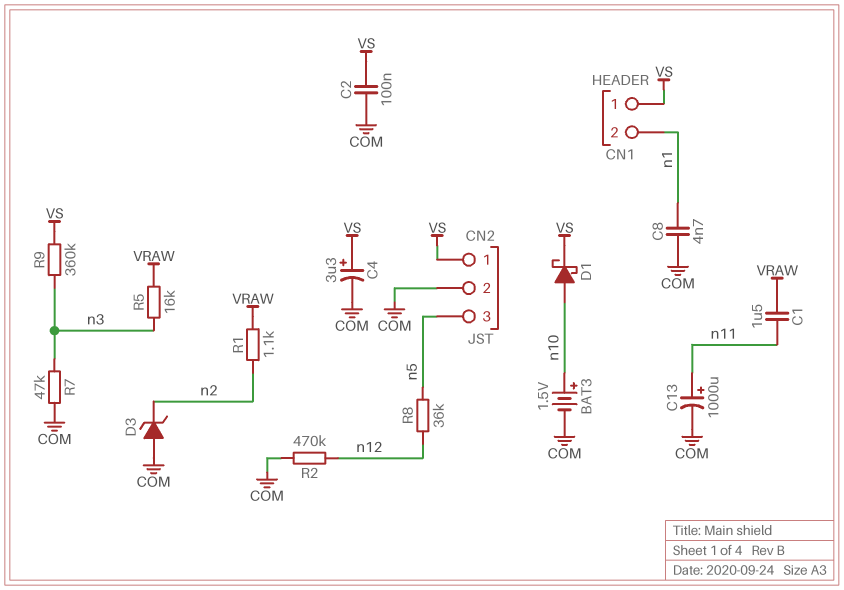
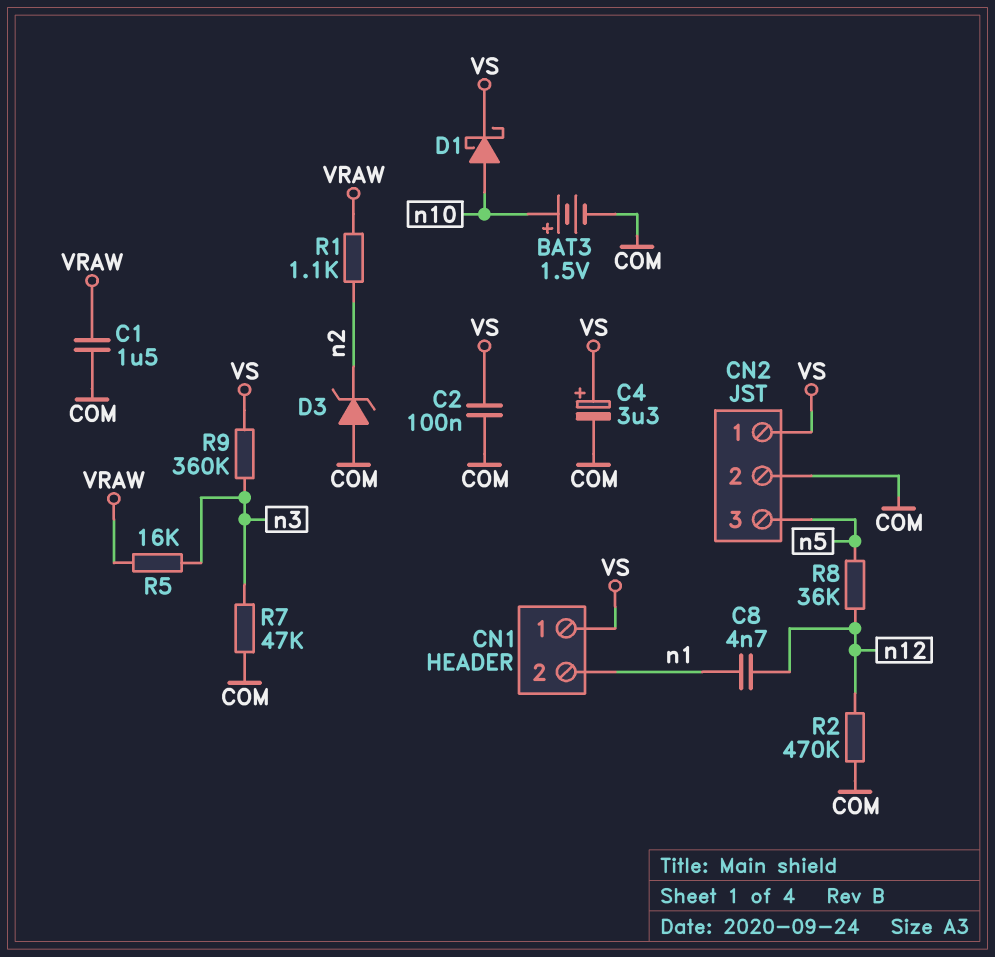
C1: 1.5uF (VRAW, n11) -> 1.5uF (COM, VRAW)
C8: 4.7nF (COM, n1) -> 4.7nF (n1, n12)
C13: 1000uF (plus n11, minus COM) -> none

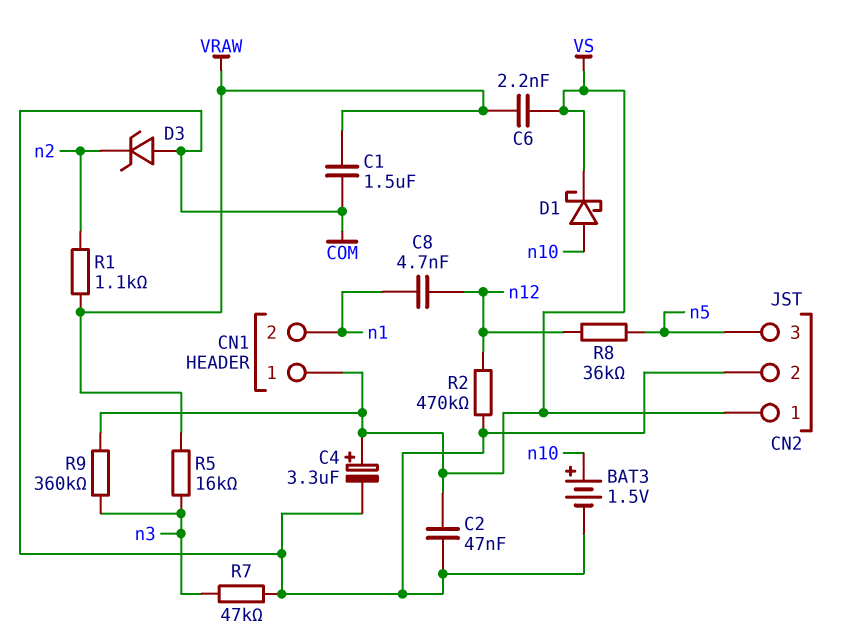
C2: 100nF (COM, VS) -> 47nF (COM, VS)
C6: none -> 2.2nF (VRAW, VS)

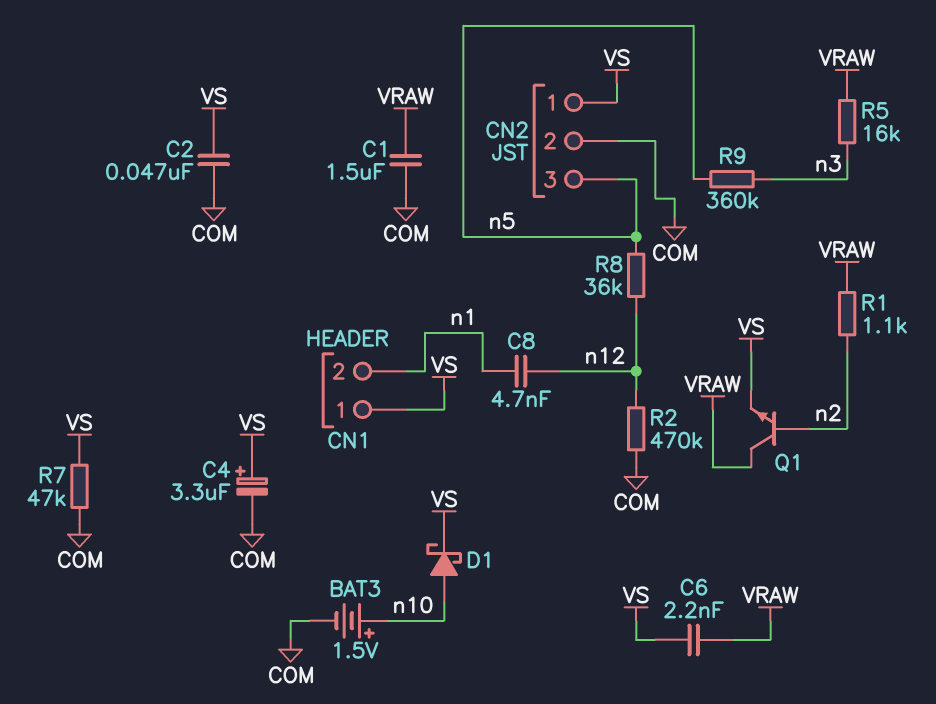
D3: zener (A COM, K n2) -> none
Q1: none -> NPN (B n2, C VRAW, E VS)
R7: 47k (COM, n3) -> 47k (COM, VS)
R9: 360k (VS, n3) -> 360k (n3, n5)

